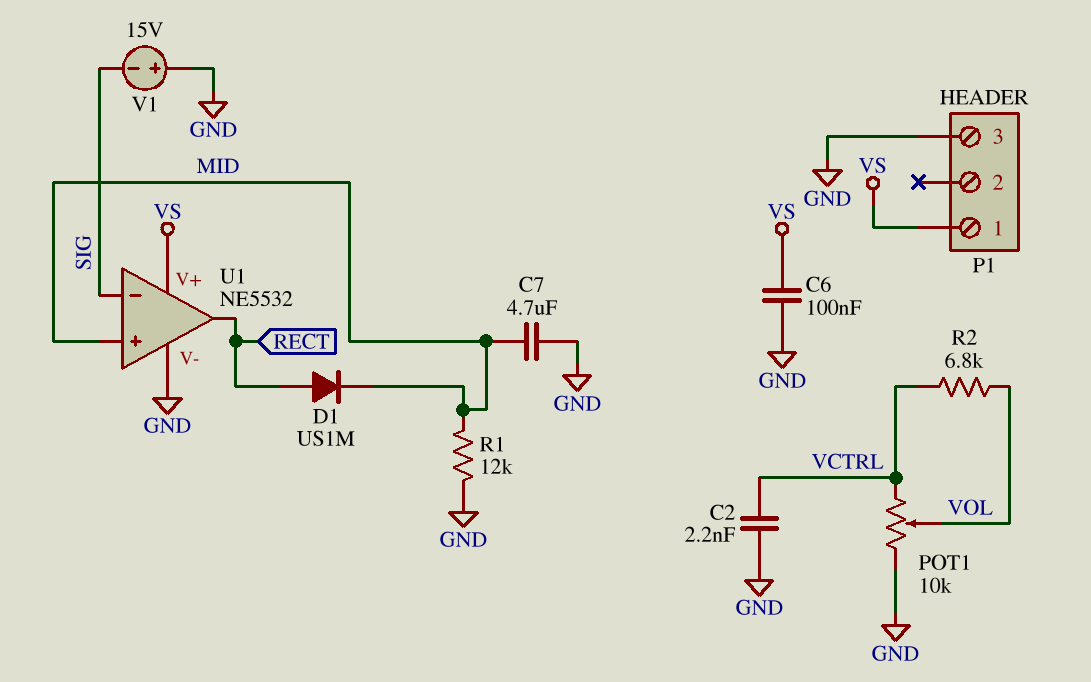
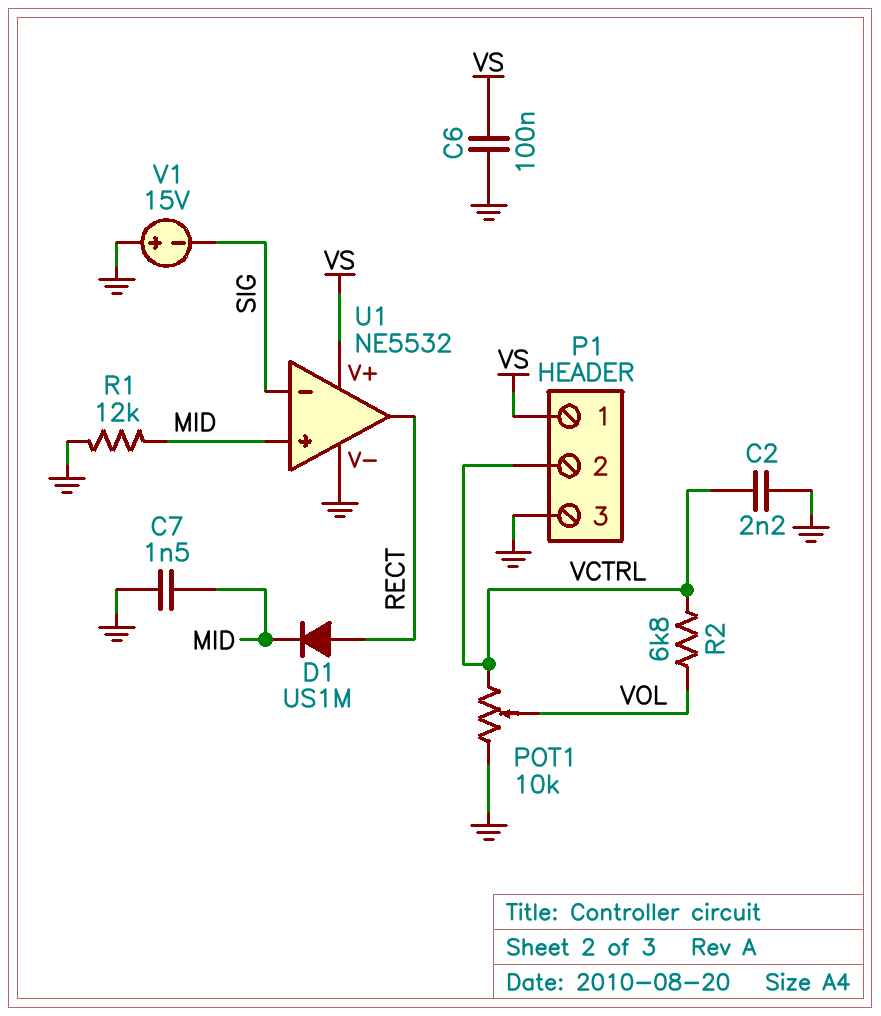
C7: 4.7uF (GND, MID) -> 1.5nF (GND, MID)
P1 pin 2: none -> VCTRL

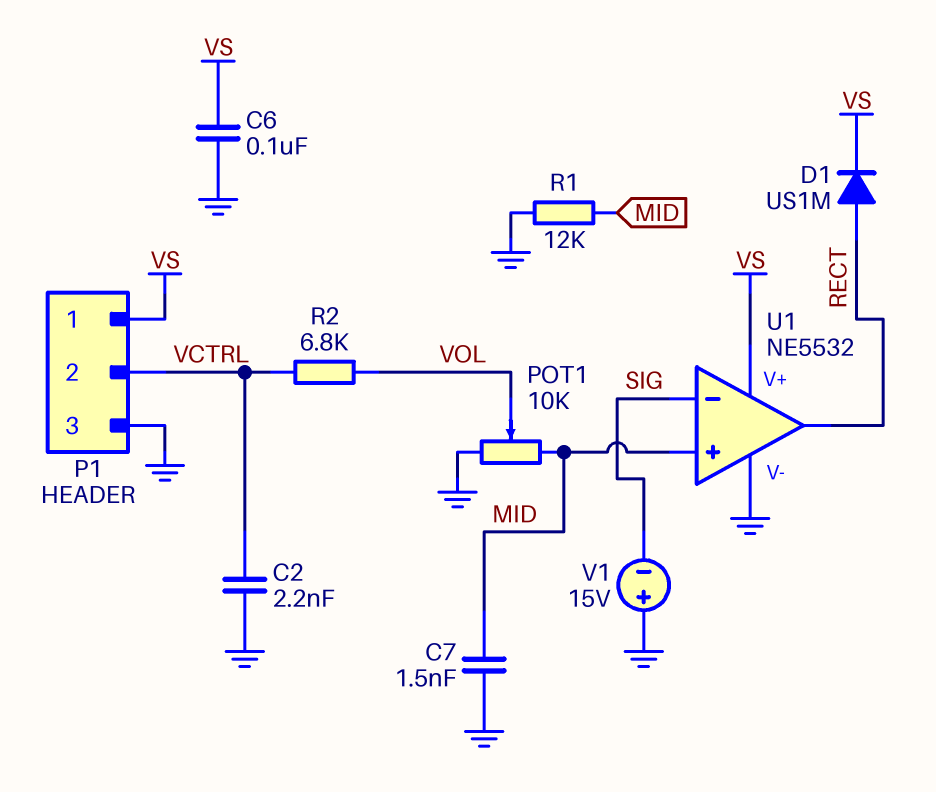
D1: diode US1M (A RECT, K MID) -> diode US1M (A RECT, K VS)
POT1: 10k (GND, VCTRL, wiper VOL) -> 10k (GND, MID, wiper VOL)

